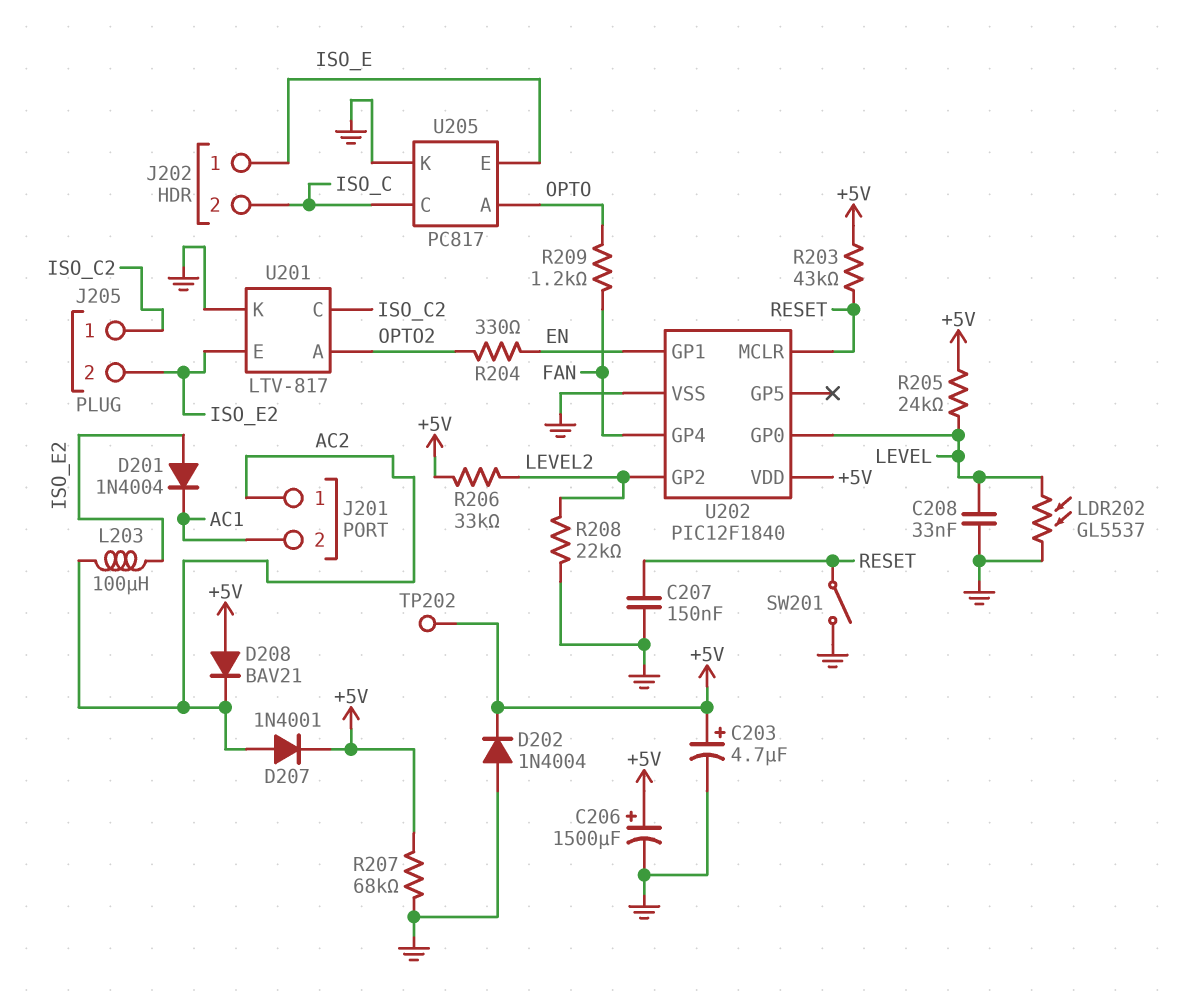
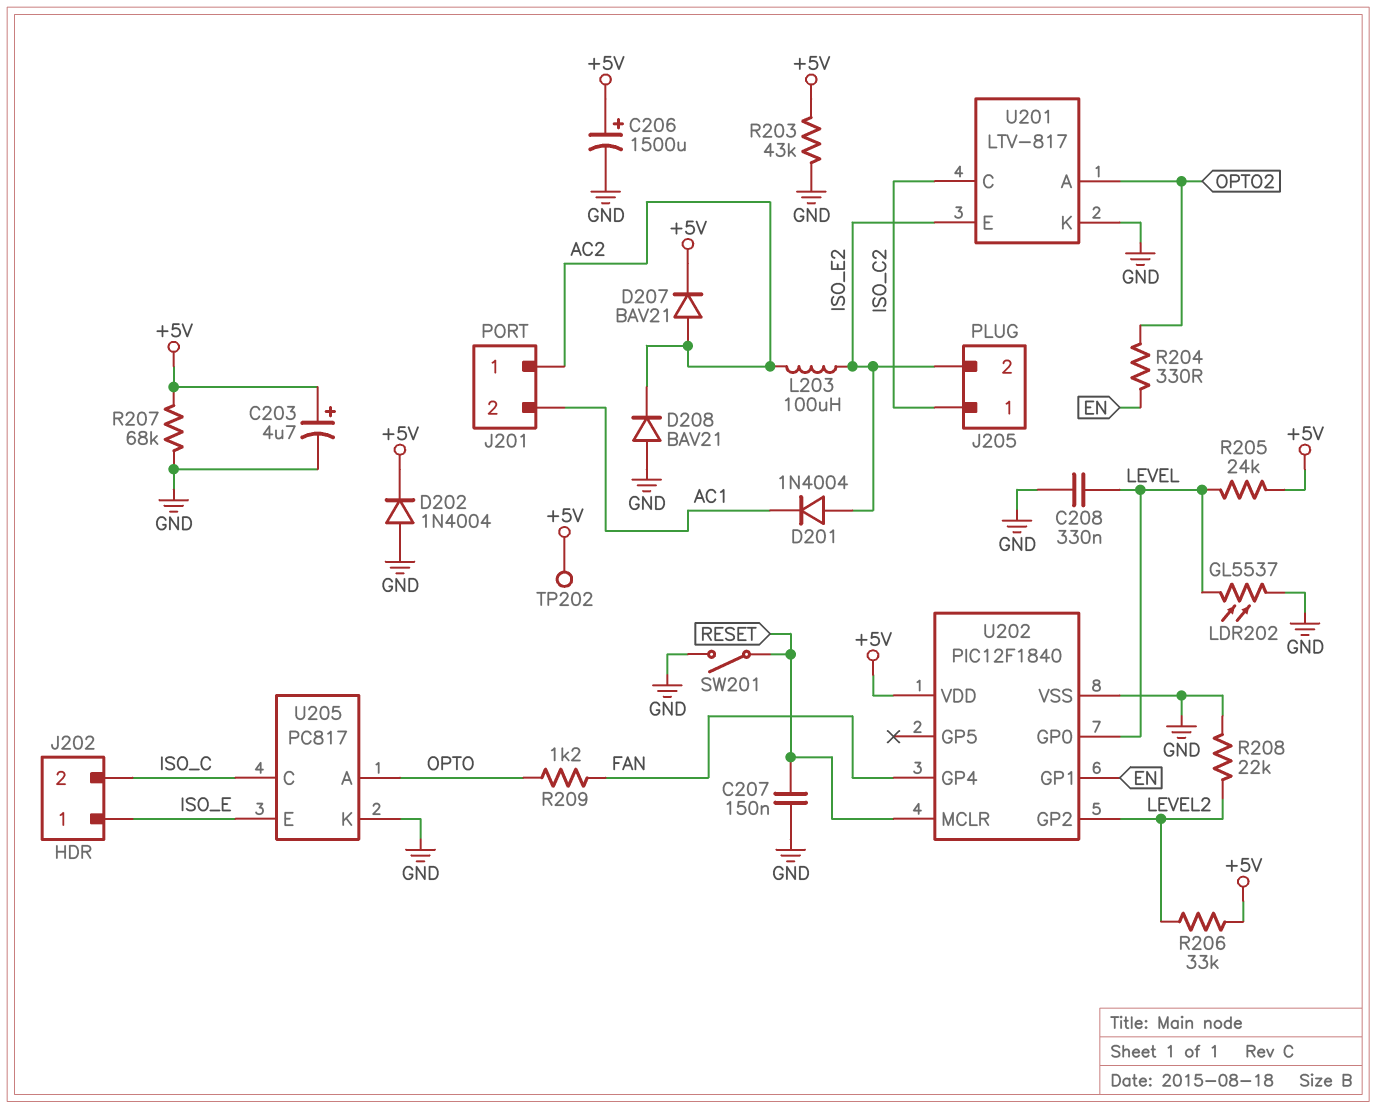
C208: 33nF (GND, LEVEL) -> 330nF (GND, LEVEL)
D207: diode 1N4001 (A AC2, K +5V) -> diode BAV21 (A AC2, K +5V)
D208: diode BAV21 (A +5V, K AC2) -> diode BAV21 (A GND, K AC2)
R203: 43k (+5V, RESET) -> 43k (+5V, GND)

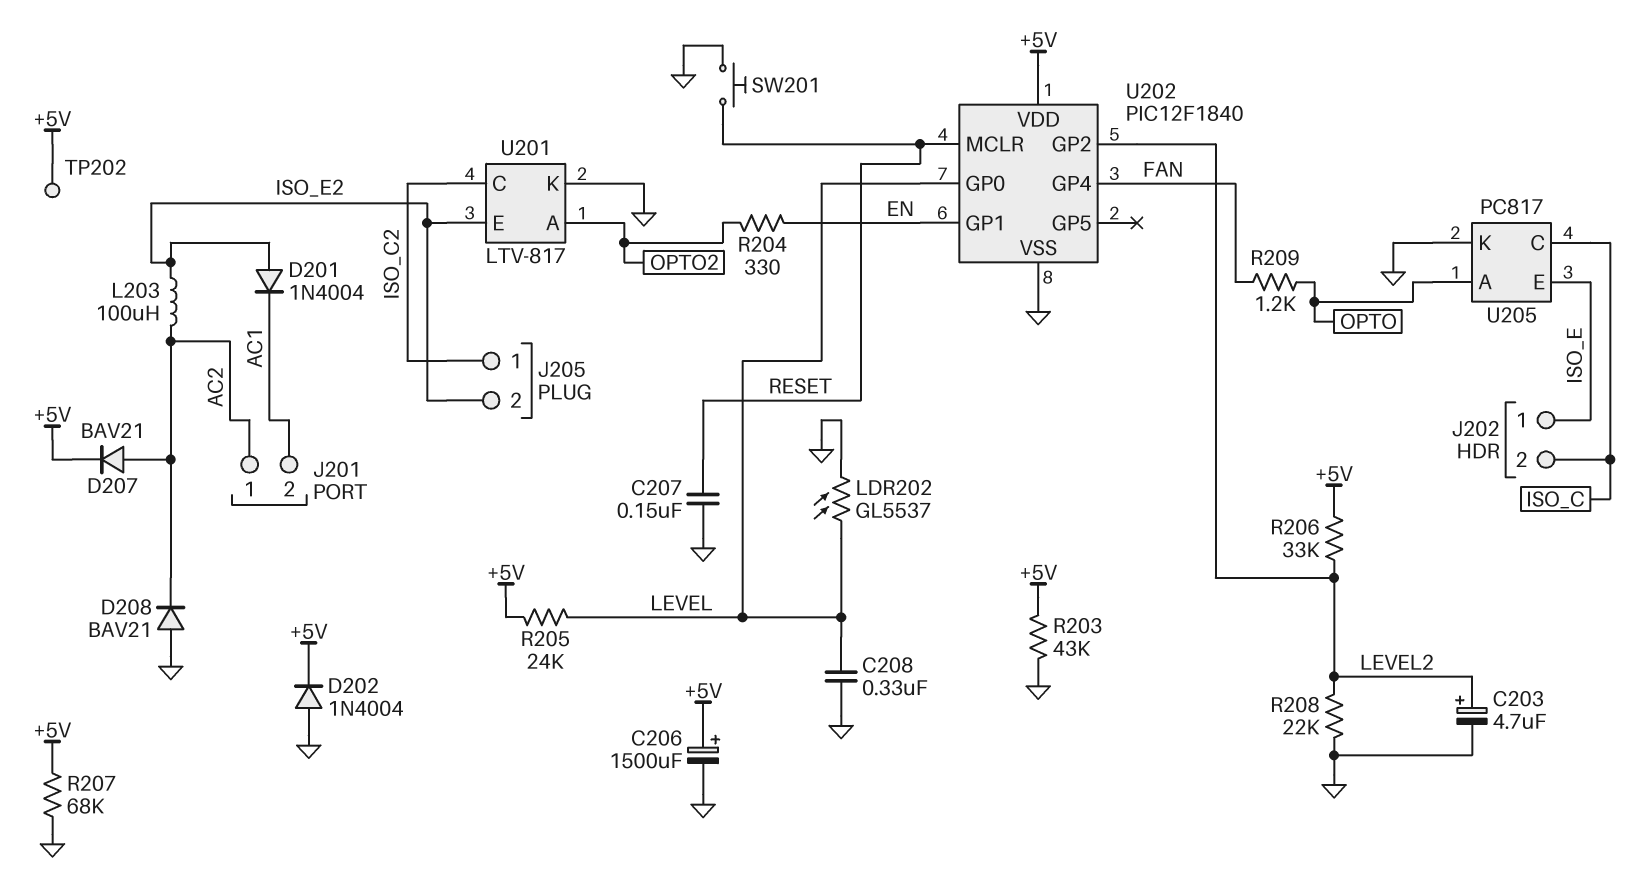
C203: 4.7uF (plus +5V, minus GND) -> 4.7uF (plus LEVEL2, minus GND)
SW201: switch (GND, RESET) -> button (GND, RESET)

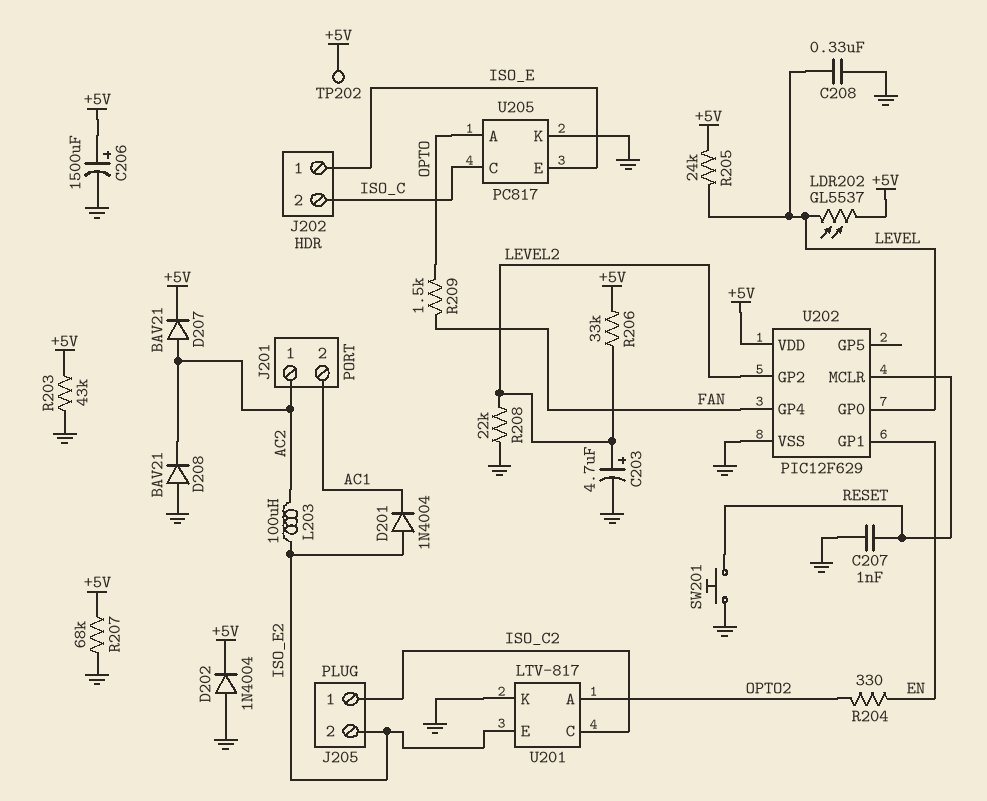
C207: 150nF (GND, RESET) -> 1nF (GND, RESET)
LDR202: GL5537 (GND, LEVEL) -> GL5537 (+5V, LEVEL)
R209: 1.2k (FAN, OPTO) -> 1.5k (FAN, OPTO)
U202: PIC12F1840 -> PIC12F629

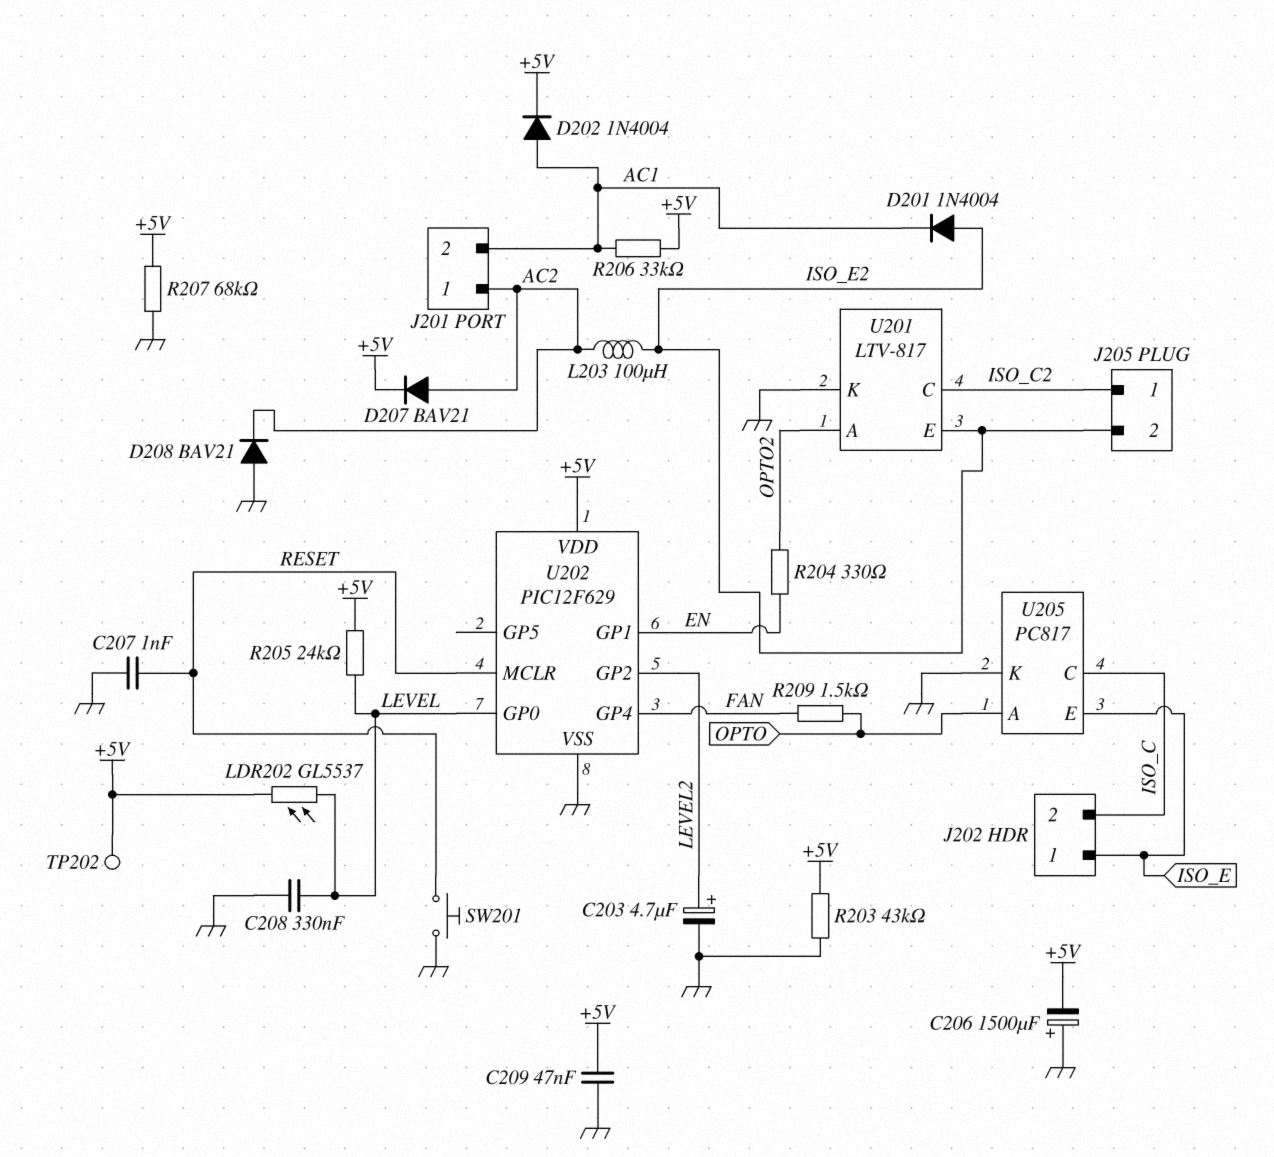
C206: 1500uF (plus +5V, minus GND) -> 1500uF (plus GND, minus +5V)
C209: none -> 47nF (+5V, GND)
D202: diode 1N4004 (A GND, K +5V) -> diode 1N4004 (A AC1, K +5V)
R206: 33k (+5V, LEVEL2) -> 33k (+5V, AC1)
R208: 22k (GND, LEVEL2) -> none

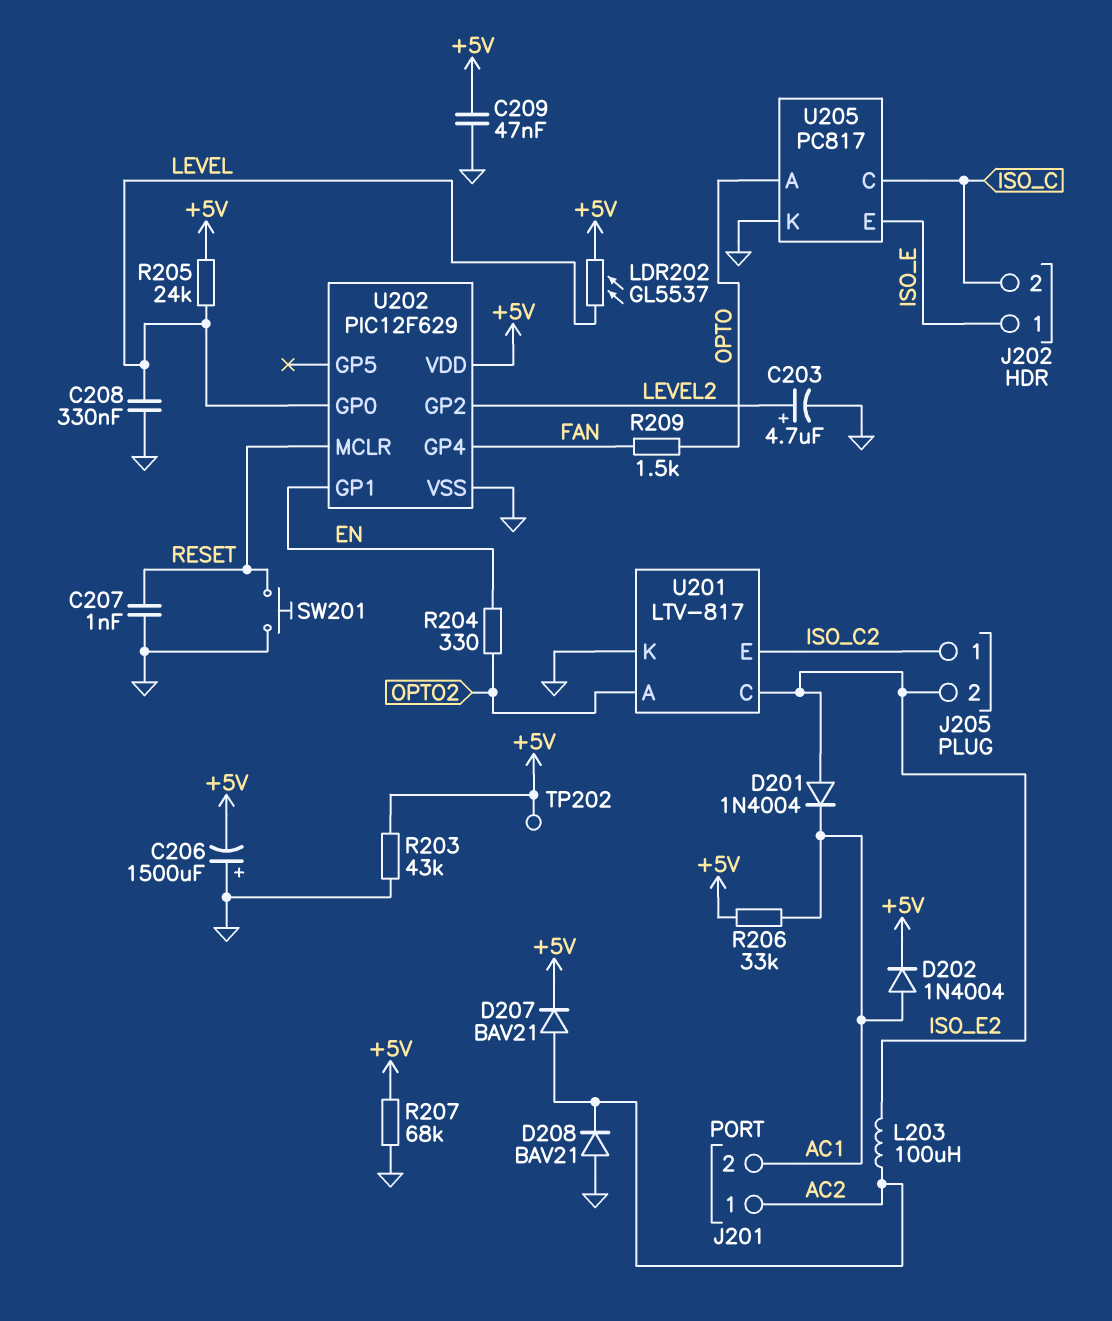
U201 pin C: ISO_C2 -> ISO_E2
U201 pin E: ISO_E2 -> ISO_C2

